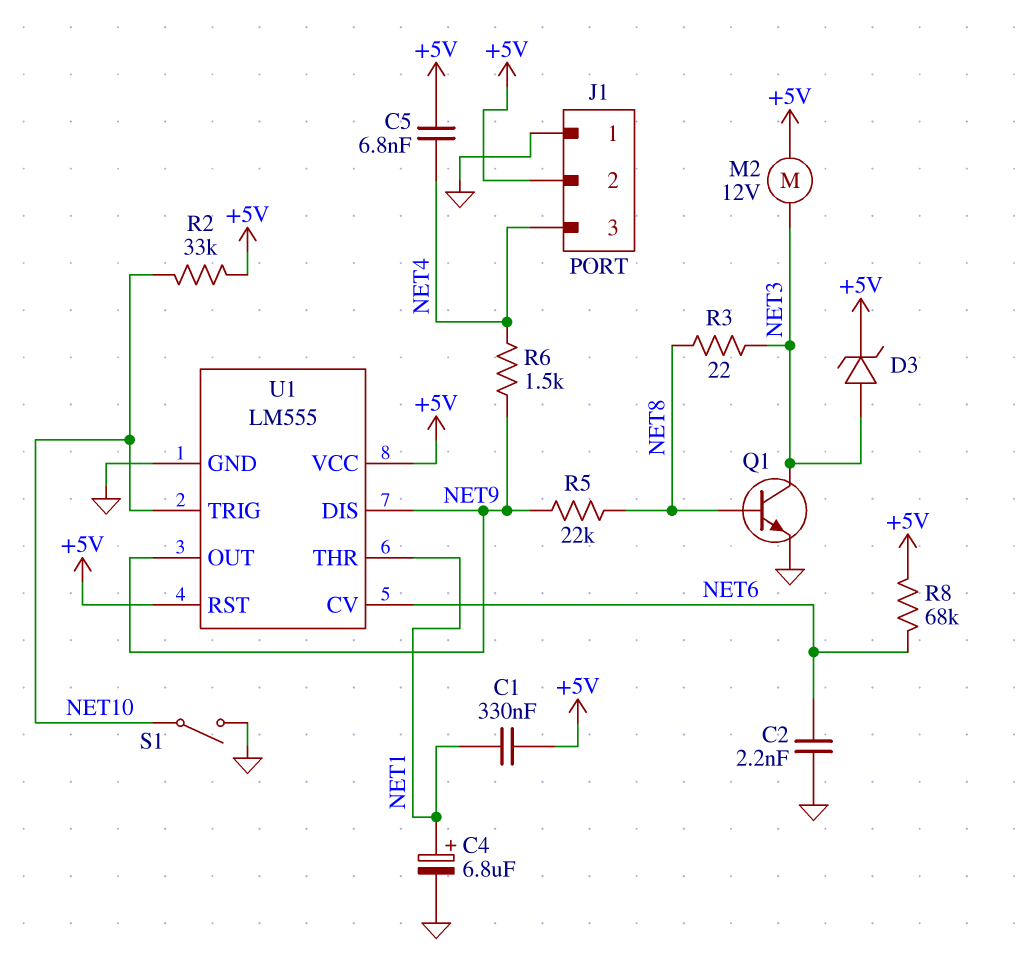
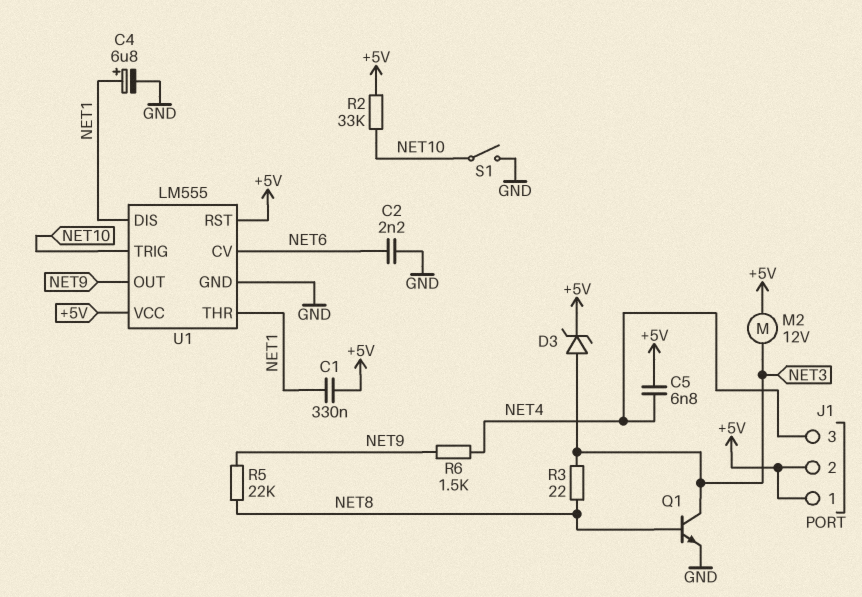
J1 pin 1: GND -> +5V
R8: 68k (+5V, NET6) -> none
U1 pin DIS: NET9 -> NET1

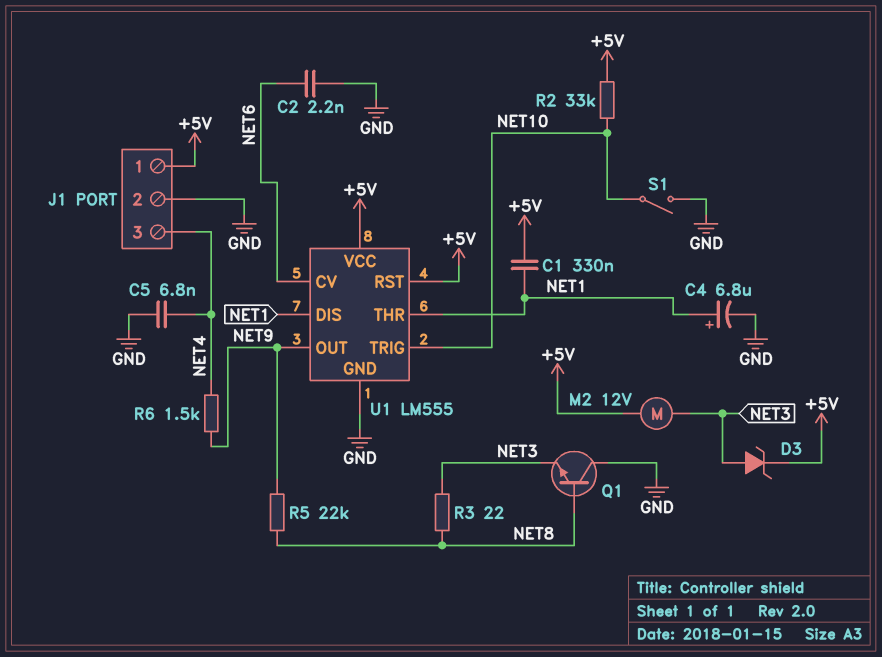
C5: 6.8nF (+5V, NET4) -> 6.8nF (GND, NET4)
J1 pin 2: +5V -> GND
Q1: NPN (B NET8, C NET3, E GND) -> NPN (B NET8, C GND, E NET3)

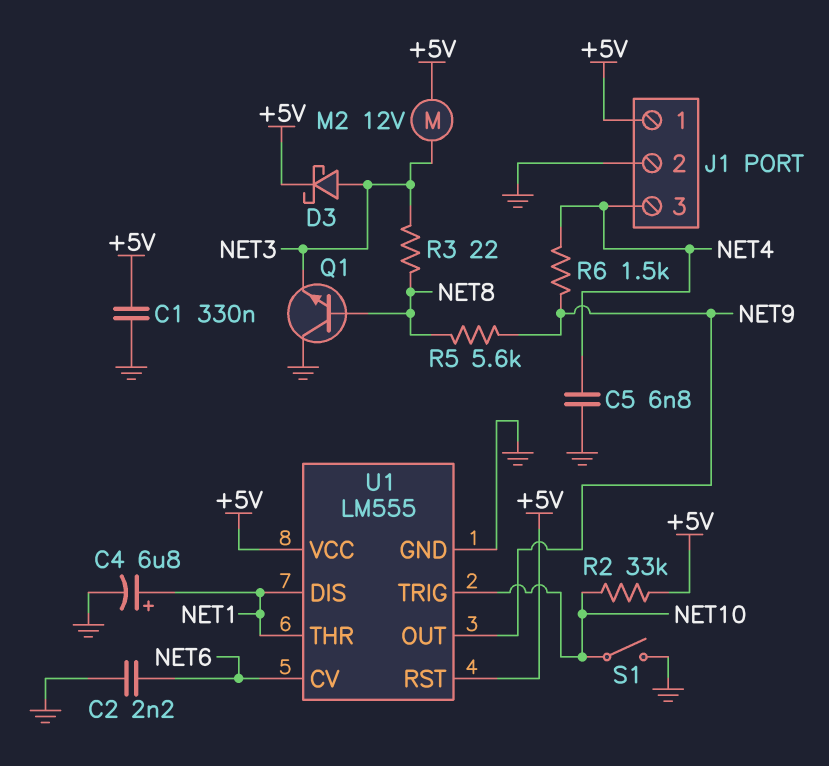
C1: 330nF (+5V, NET1) -> 330nF (+5V, GND)
D3: zener (A NET3, K +5V) -> schottky (A NET3, K +5V)
R5: 22k (NET8, NET9) -> 5.6k (NET8, NET9)

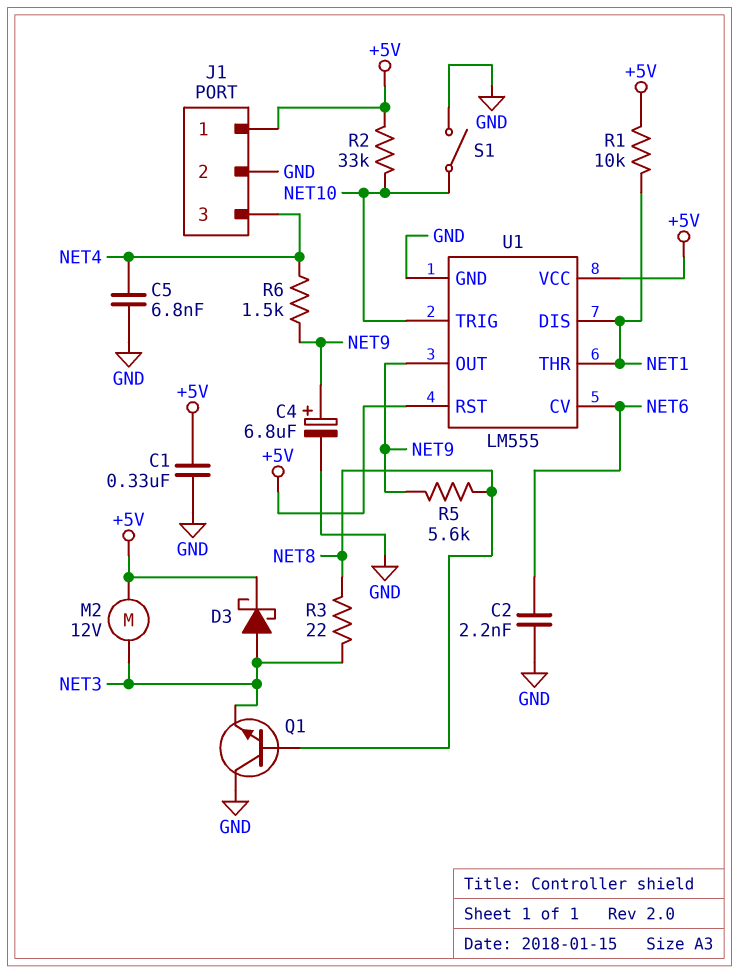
C4: 6.8uF (plus NET1, minus GND) -> 6.8uF (plus NET9, minus GND)
R1: none -> 10k (+5V, NET1)

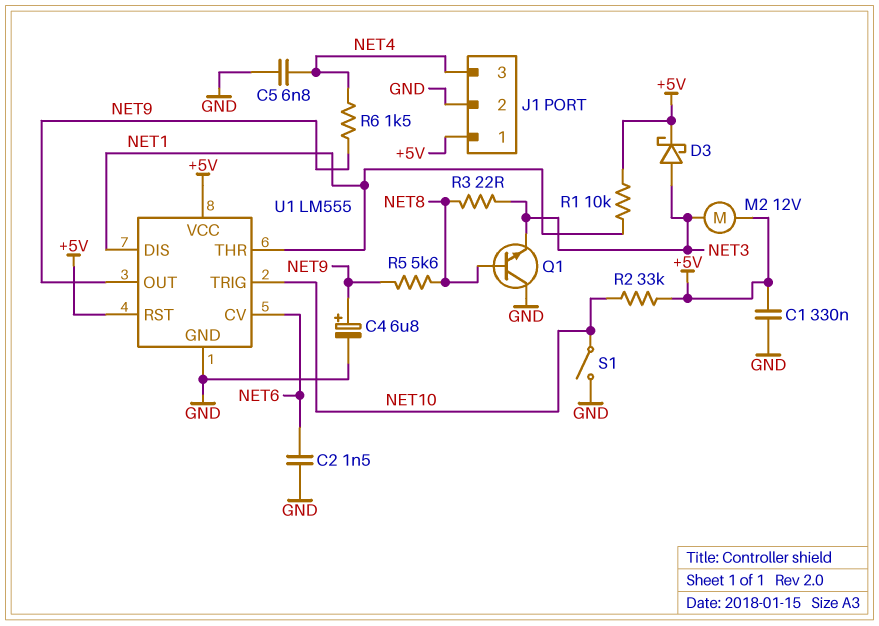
C2: 2.2nF (GND, NET6) -> 1.5nF (GND, NET6)

